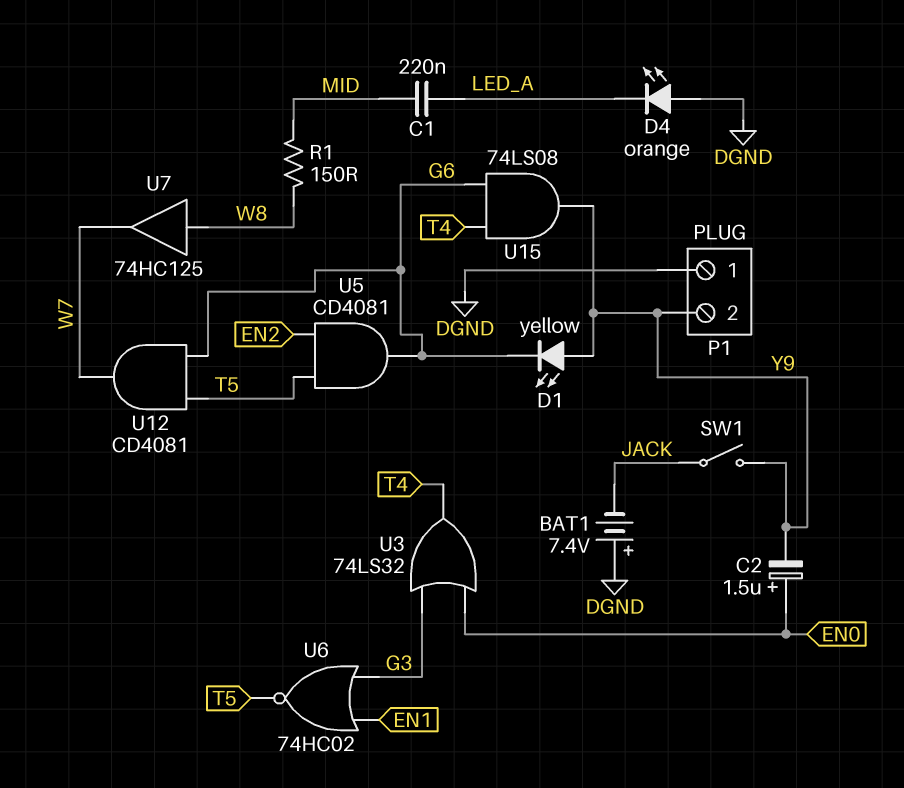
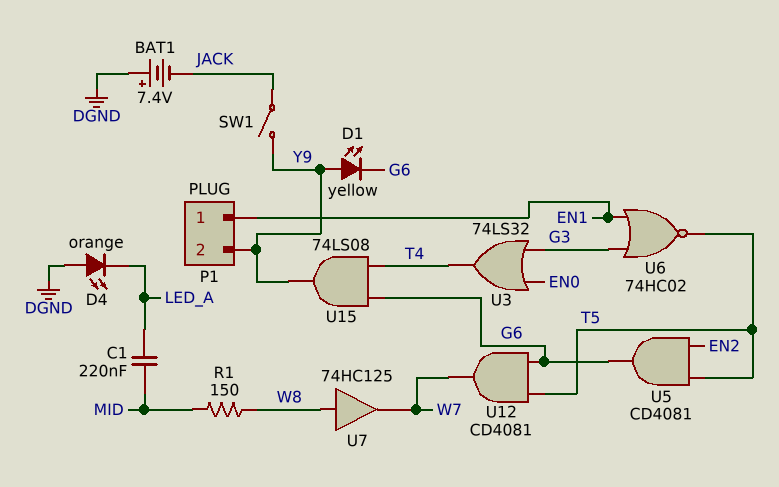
C2: 1.5uF (plus EN0, minus Y9) -> none
P1 pin 1: DGND -> EN1

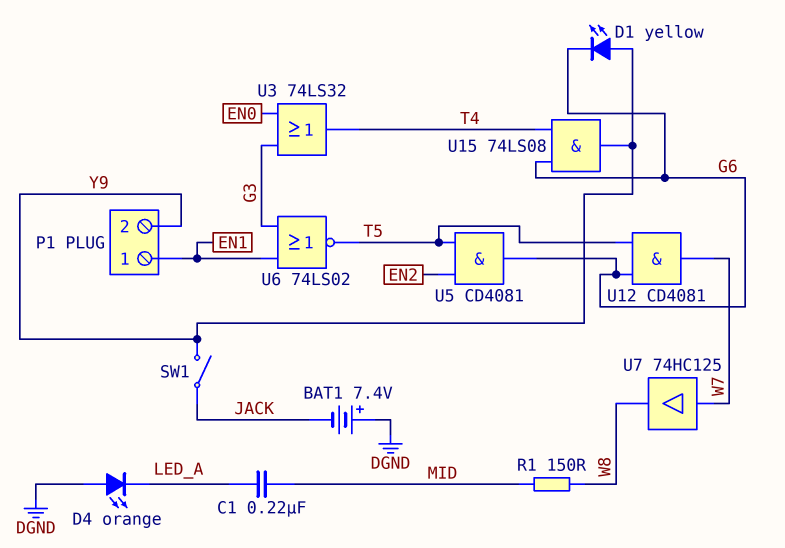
U6: NOR 74HC02 (in EN1, in G3, out T5) -> NOR 74LS02 (in EN1, in G3, out T5)
U7: buffer 74HC125 (in W8, out W7) -> buffer 74HC125 (in W7, out W8)

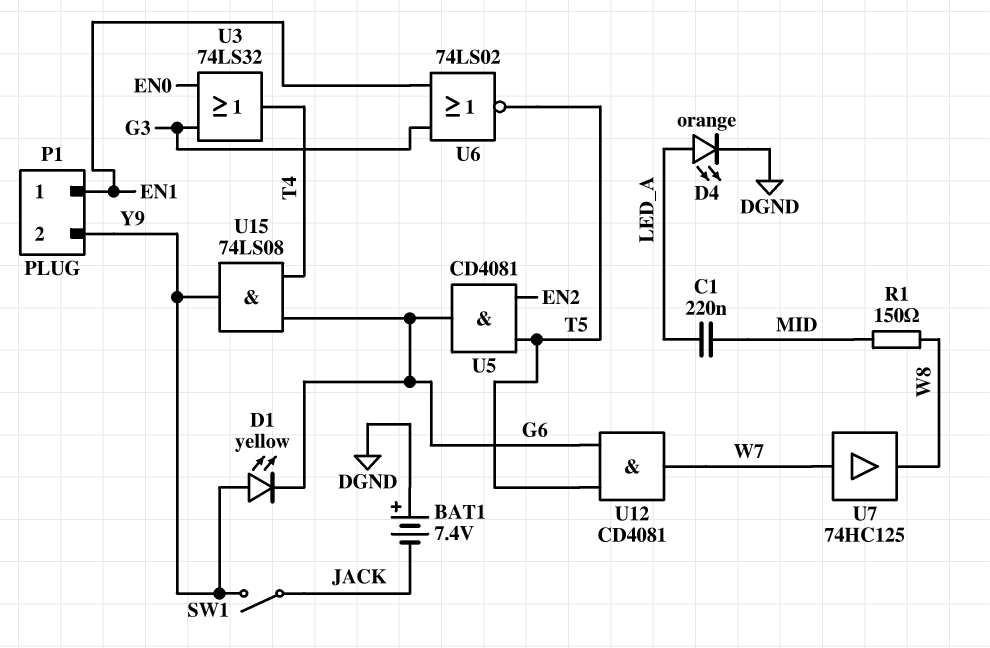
D4: LED orange (A DGND, K LED_A) -> LED orange (A LED_A, K DGND)

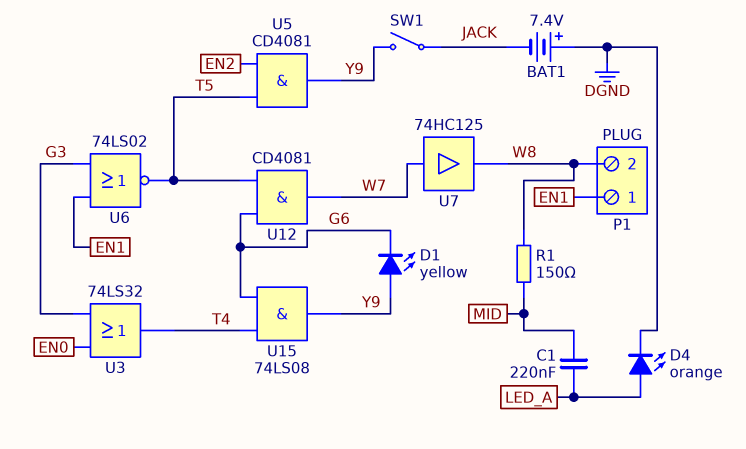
P1 pin 2: Y9 -> W8
U5: AND CD4081 (in EN2, in T5, out G6) -> AND CD4081 (in EN2, in T5, out Y9)

